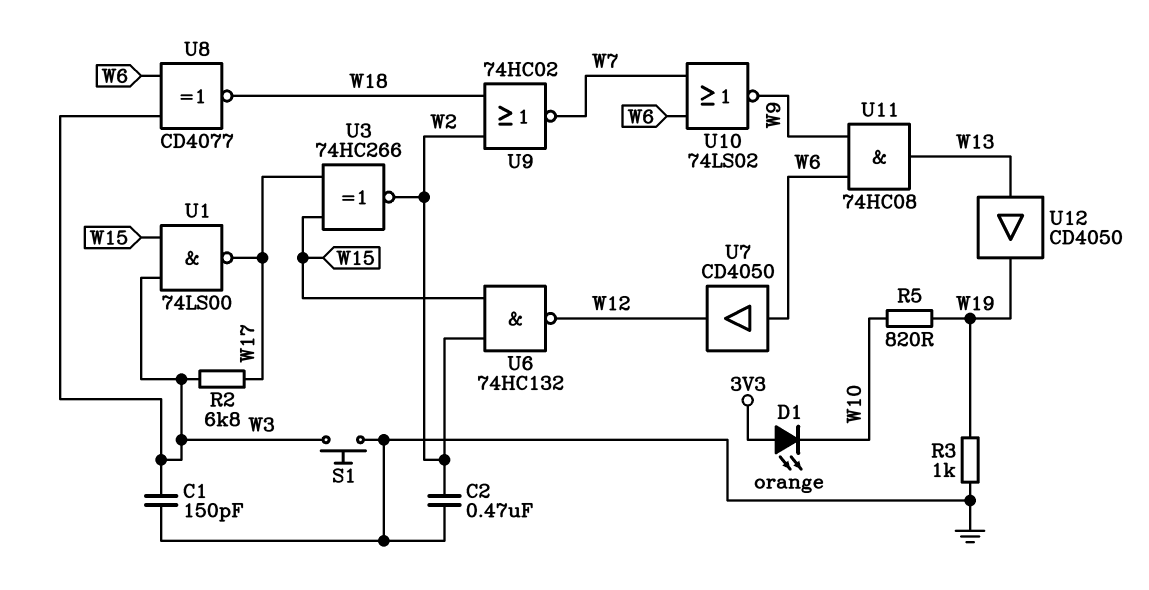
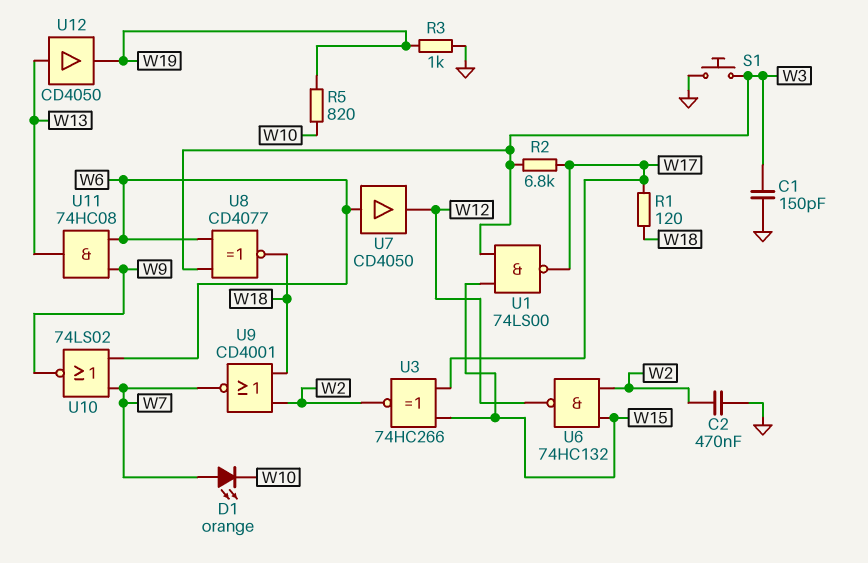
D1: LED orange (A 3V3, K W10) -> LED orange (A W7, K W10)
R1: none -> 120 (W17, W18)
U9: NOR 74HC02 (in W2, in W18, out W7) -> NOR CD4001 (in W2, in W18, out W7)

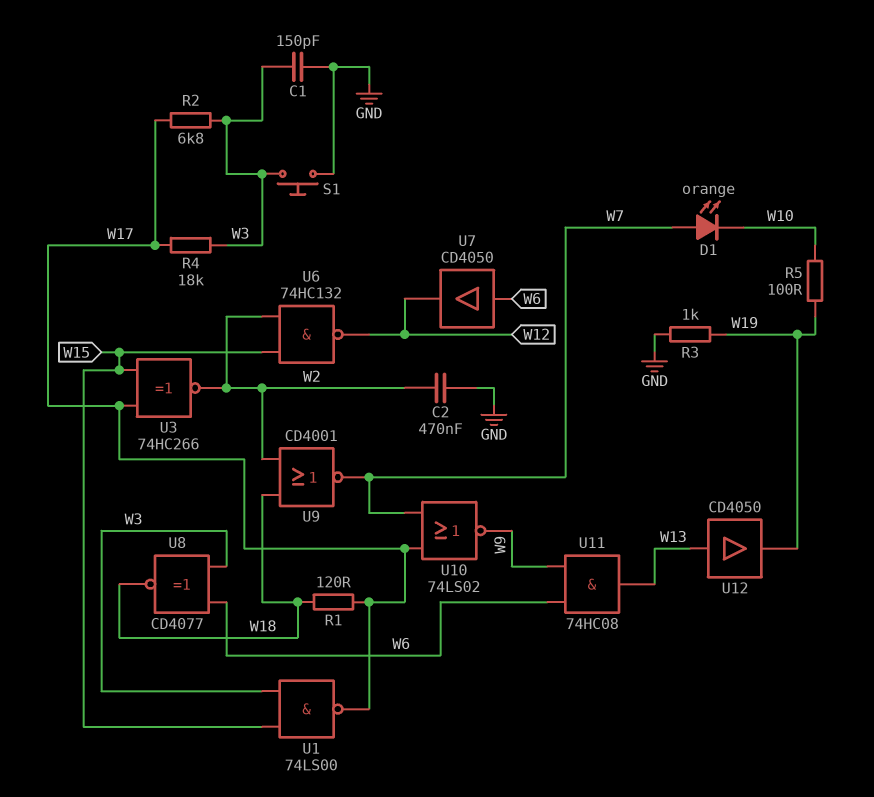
R4: none -> 18k (W3, W17)
R5: 820 (W10, W19) -> 100 (W10, W19)
U10: NOR 74LS02 (in W6, in W7, out W9) -> NOR 74LS02 (in W7, in W17, out W9)

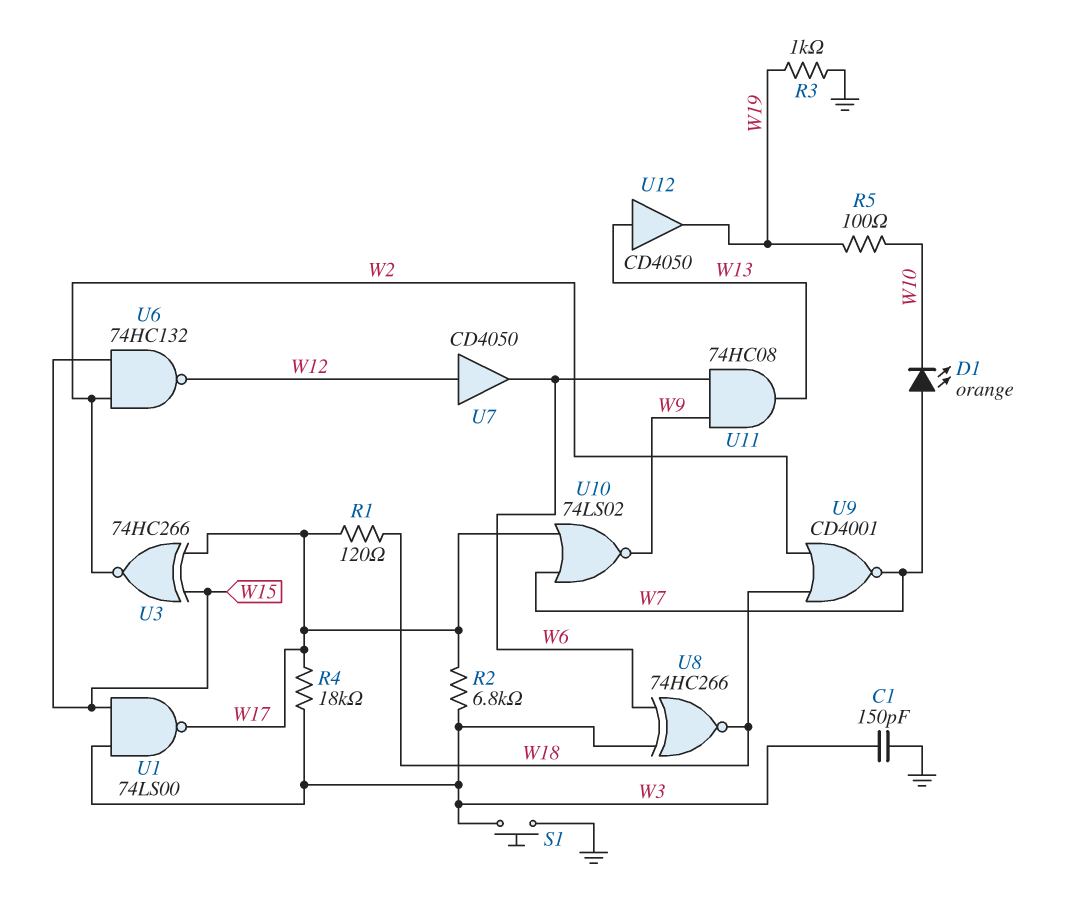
C2: 470nF (GND, W2) -> none
U7: buffer CD4050 (in W6, out W12) -> buffer CD4050 (in W12, out W6)
U8: XNOR CD4077 (in W3, in W6, out W18) -> XNOR 74HC266 (in W3, in W6, out W18)

